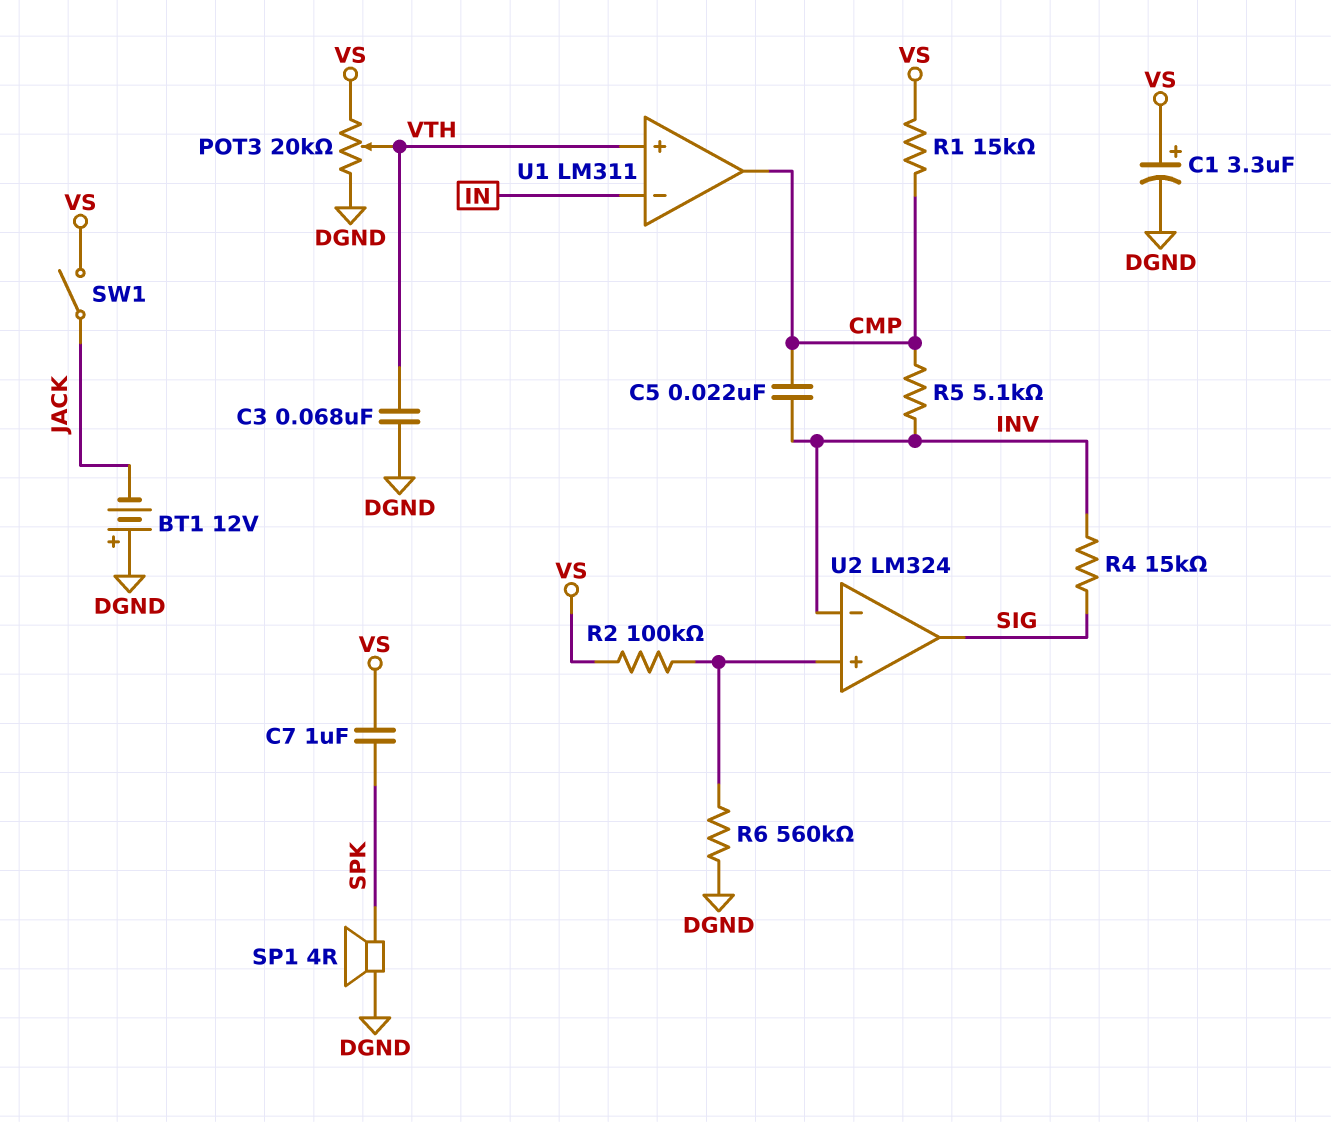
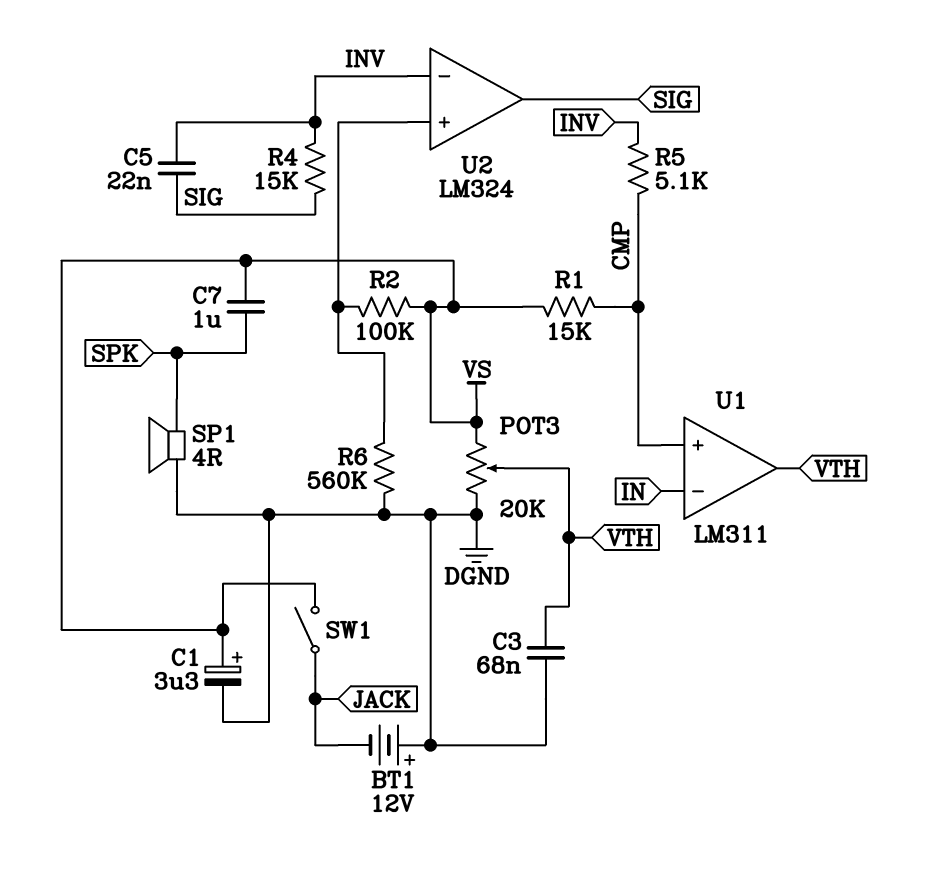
C5: 22nF (CMP, INV) -> 22nF (INV, SIG)
U1 pin in+: VTH -> CMP
U1 pin out: CMP -> VTH

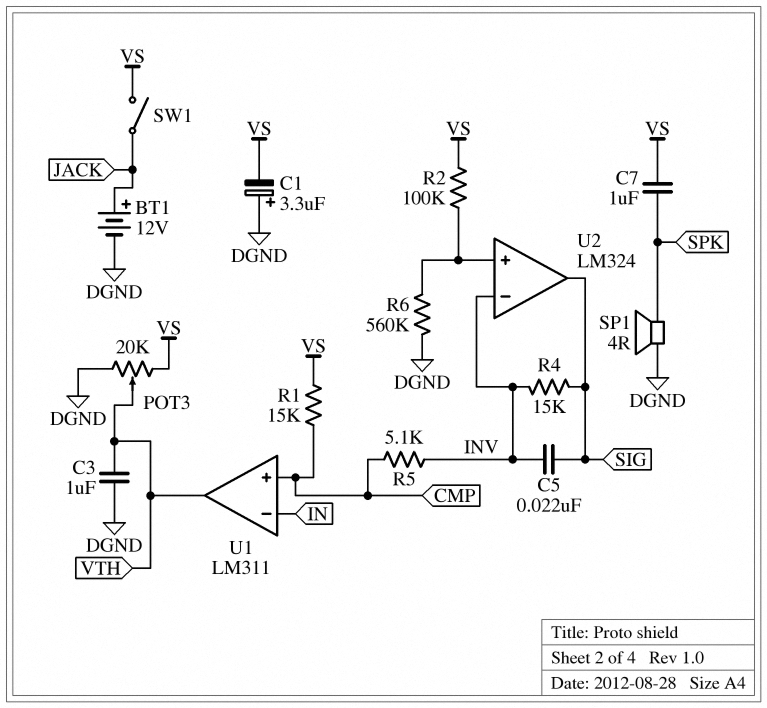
BT1: 12V (plus DGND, minus JACK) -> 12V (plus JACK, minus DGND)
C1: 3.3uF (plus VS, minus DGND) -> 3.3uF (plus DGND, minus VS)
C3: 68nF (DGND, VTH) -> 1uF (DGND, VTH)

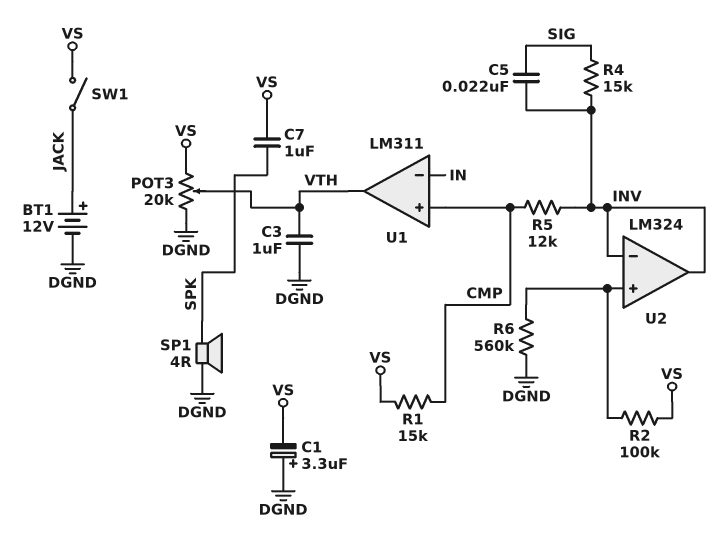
R5: 5.1k (CMP, INV) -> 12k (CMP, INV)
U2 pin out: SIG -> INV

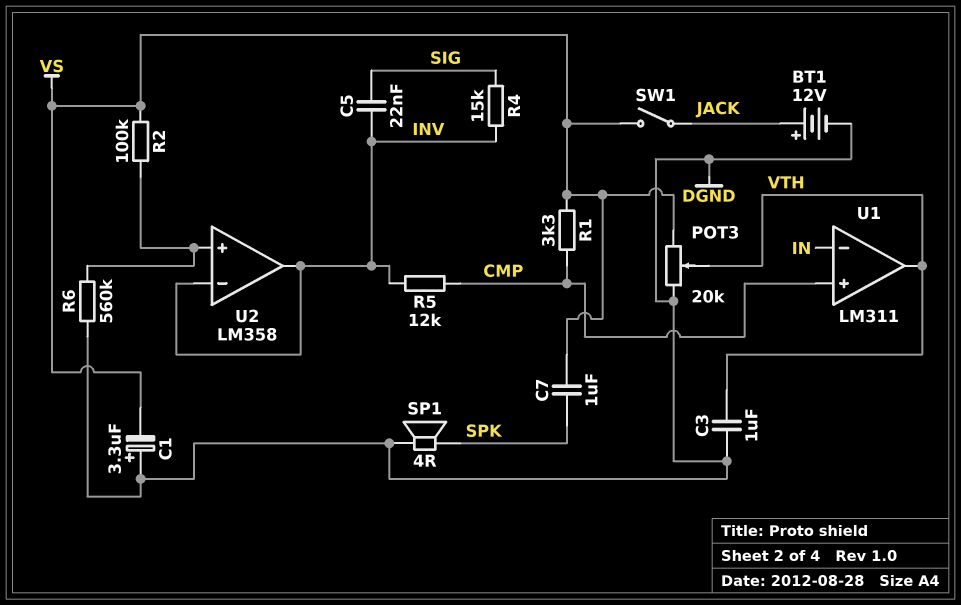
R1: 15k (CMP, VS) -> 3.3k (CMP, VS)
U2: LM324 -> LM358

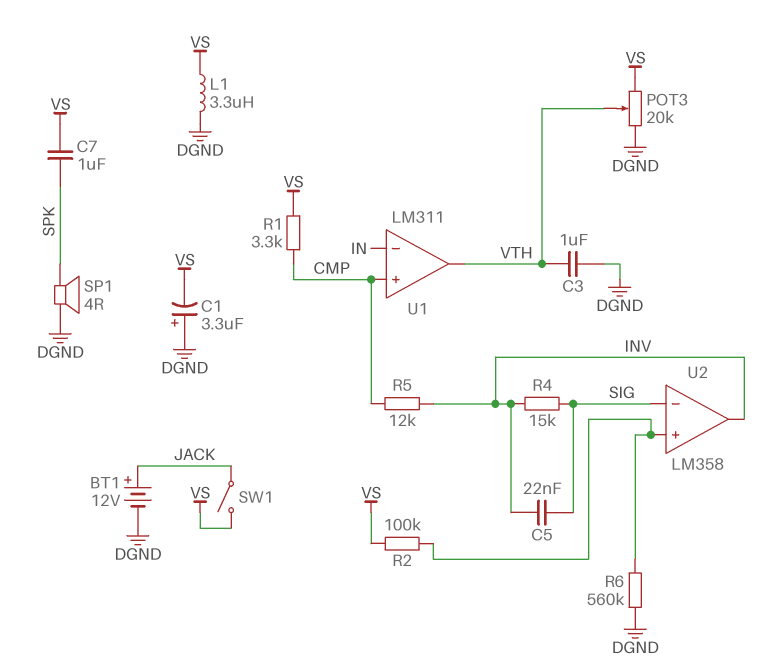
L1: none -> 3.3uH (DGND, VS)
U2 pin in-: INV -> SIG

